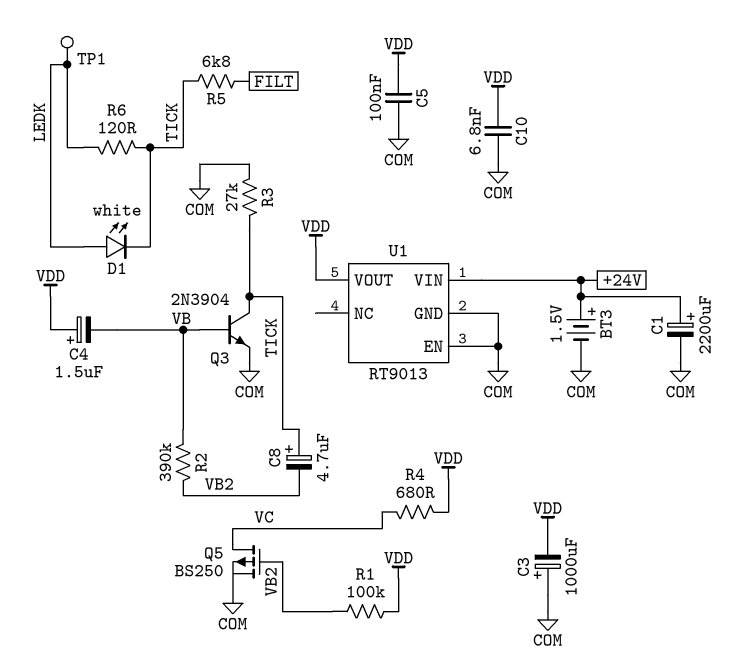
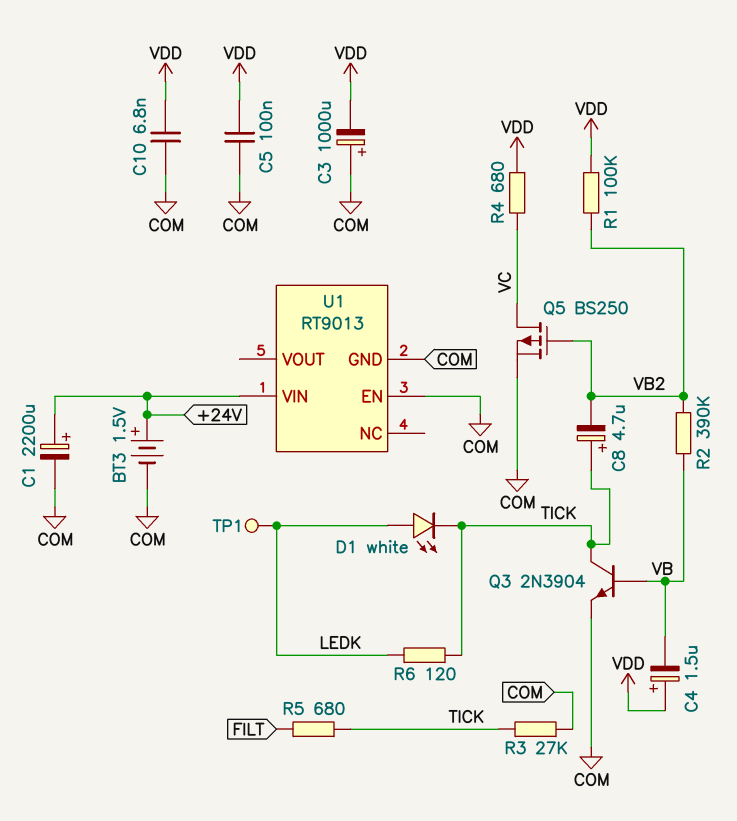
R5: 6.8k (FILT, TICK) -> 680 (FILT, TICK)
U1 pin VOUT: VDD -> none

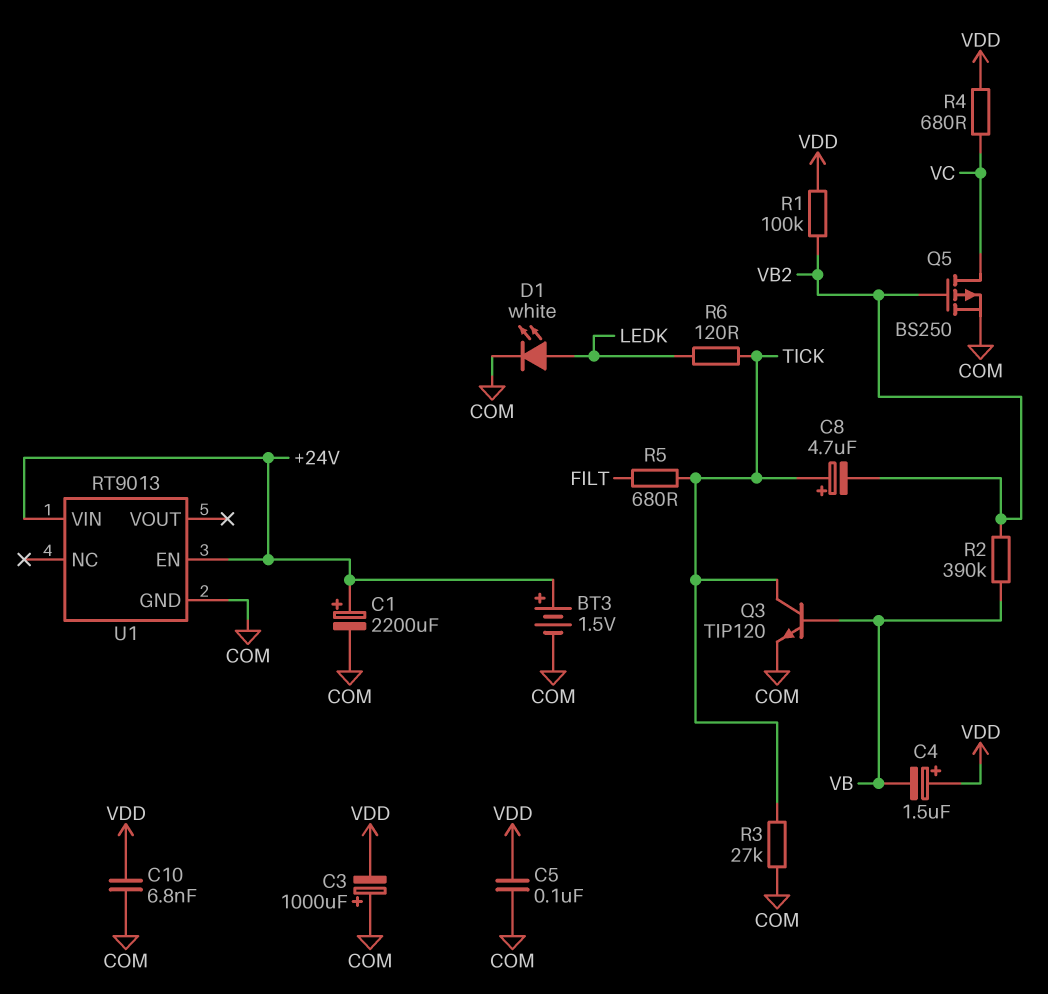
D1: LED white (A LEDK, K TICK) -> LED white (A LEDK, K COM)
Q3: NPN 2N3904 (B VB, C TICK, E COM) -> NPN TIP120 (B VB, C TICK, E COM)
TP1: test point (LEDK) -> none
U1 pin EN: COM -> +24V

